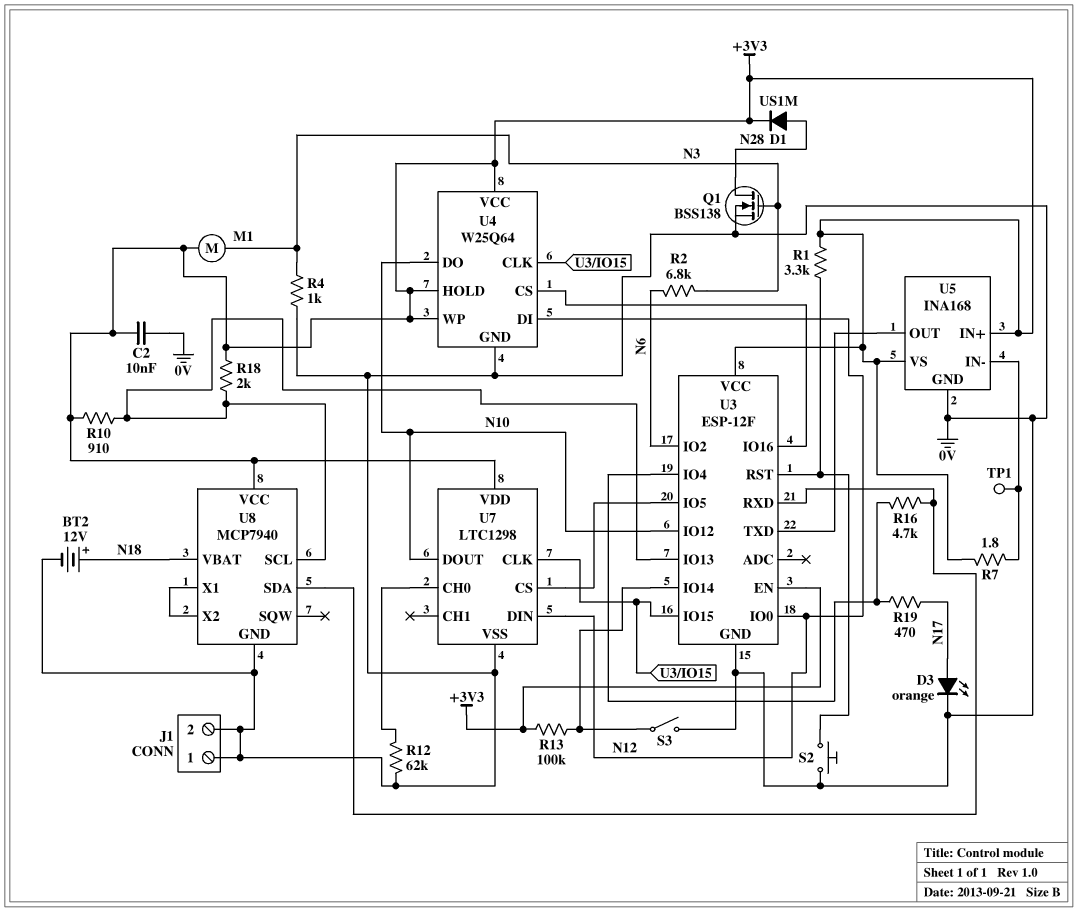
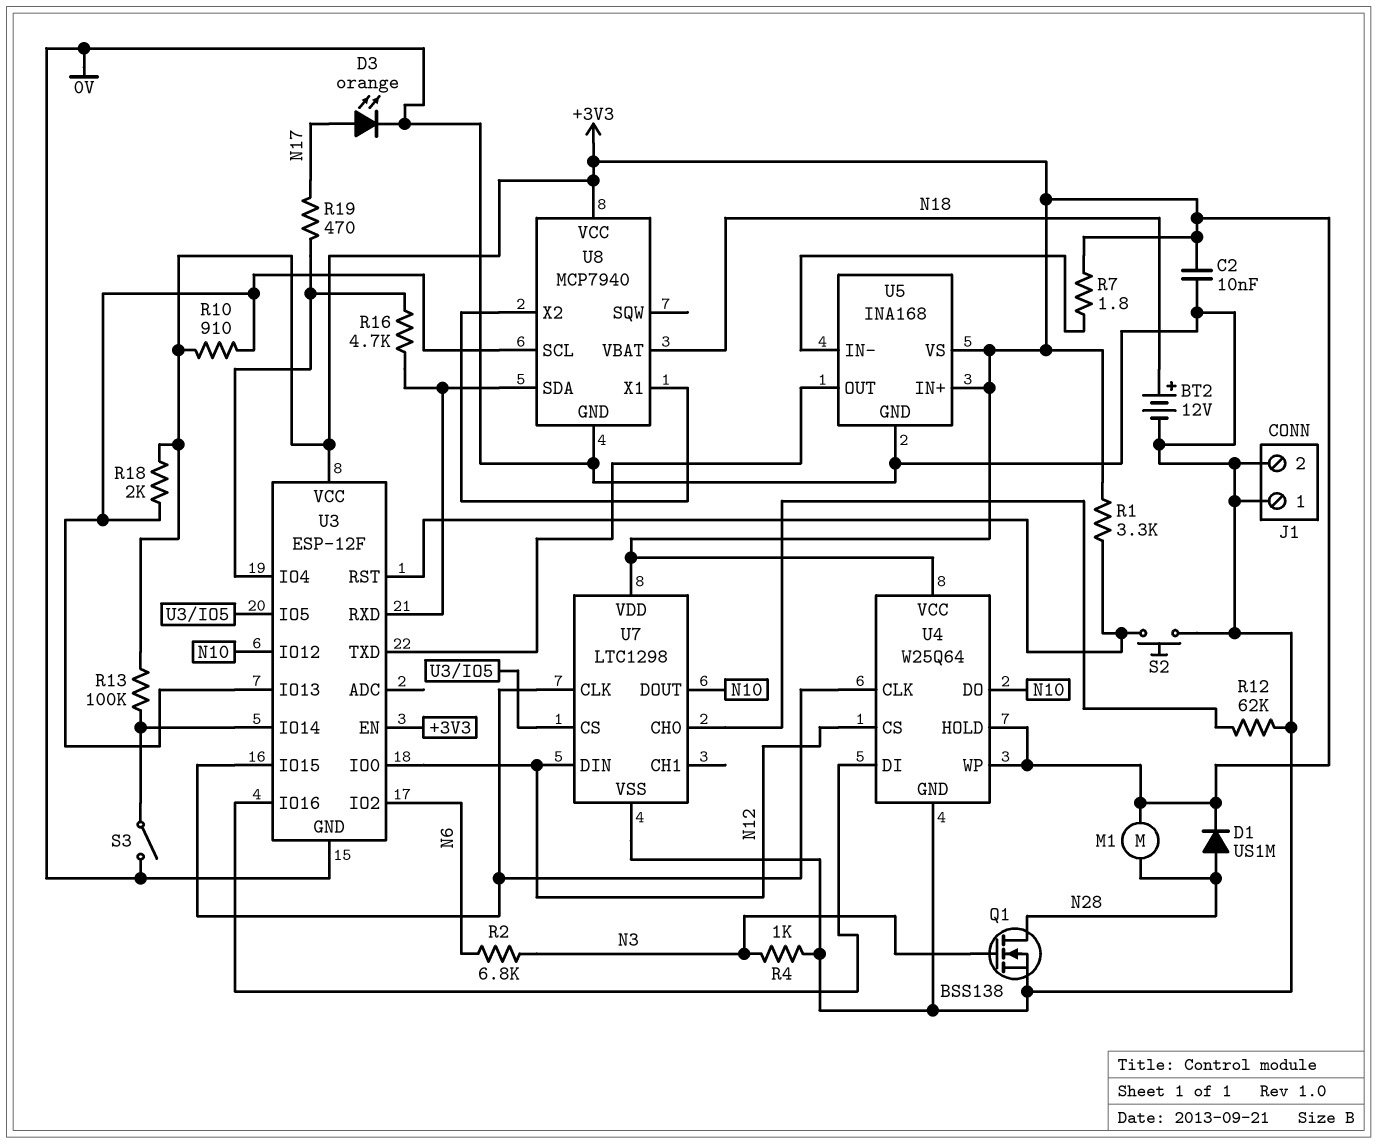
M1: motor (+3V3, N3) -> motor (+3V3, N28)
TP1: test point (U5/IN-) -> none
U4 pin CS: U3/IO16 -> N12
U4 pin DI: N12 -> U3/IO16

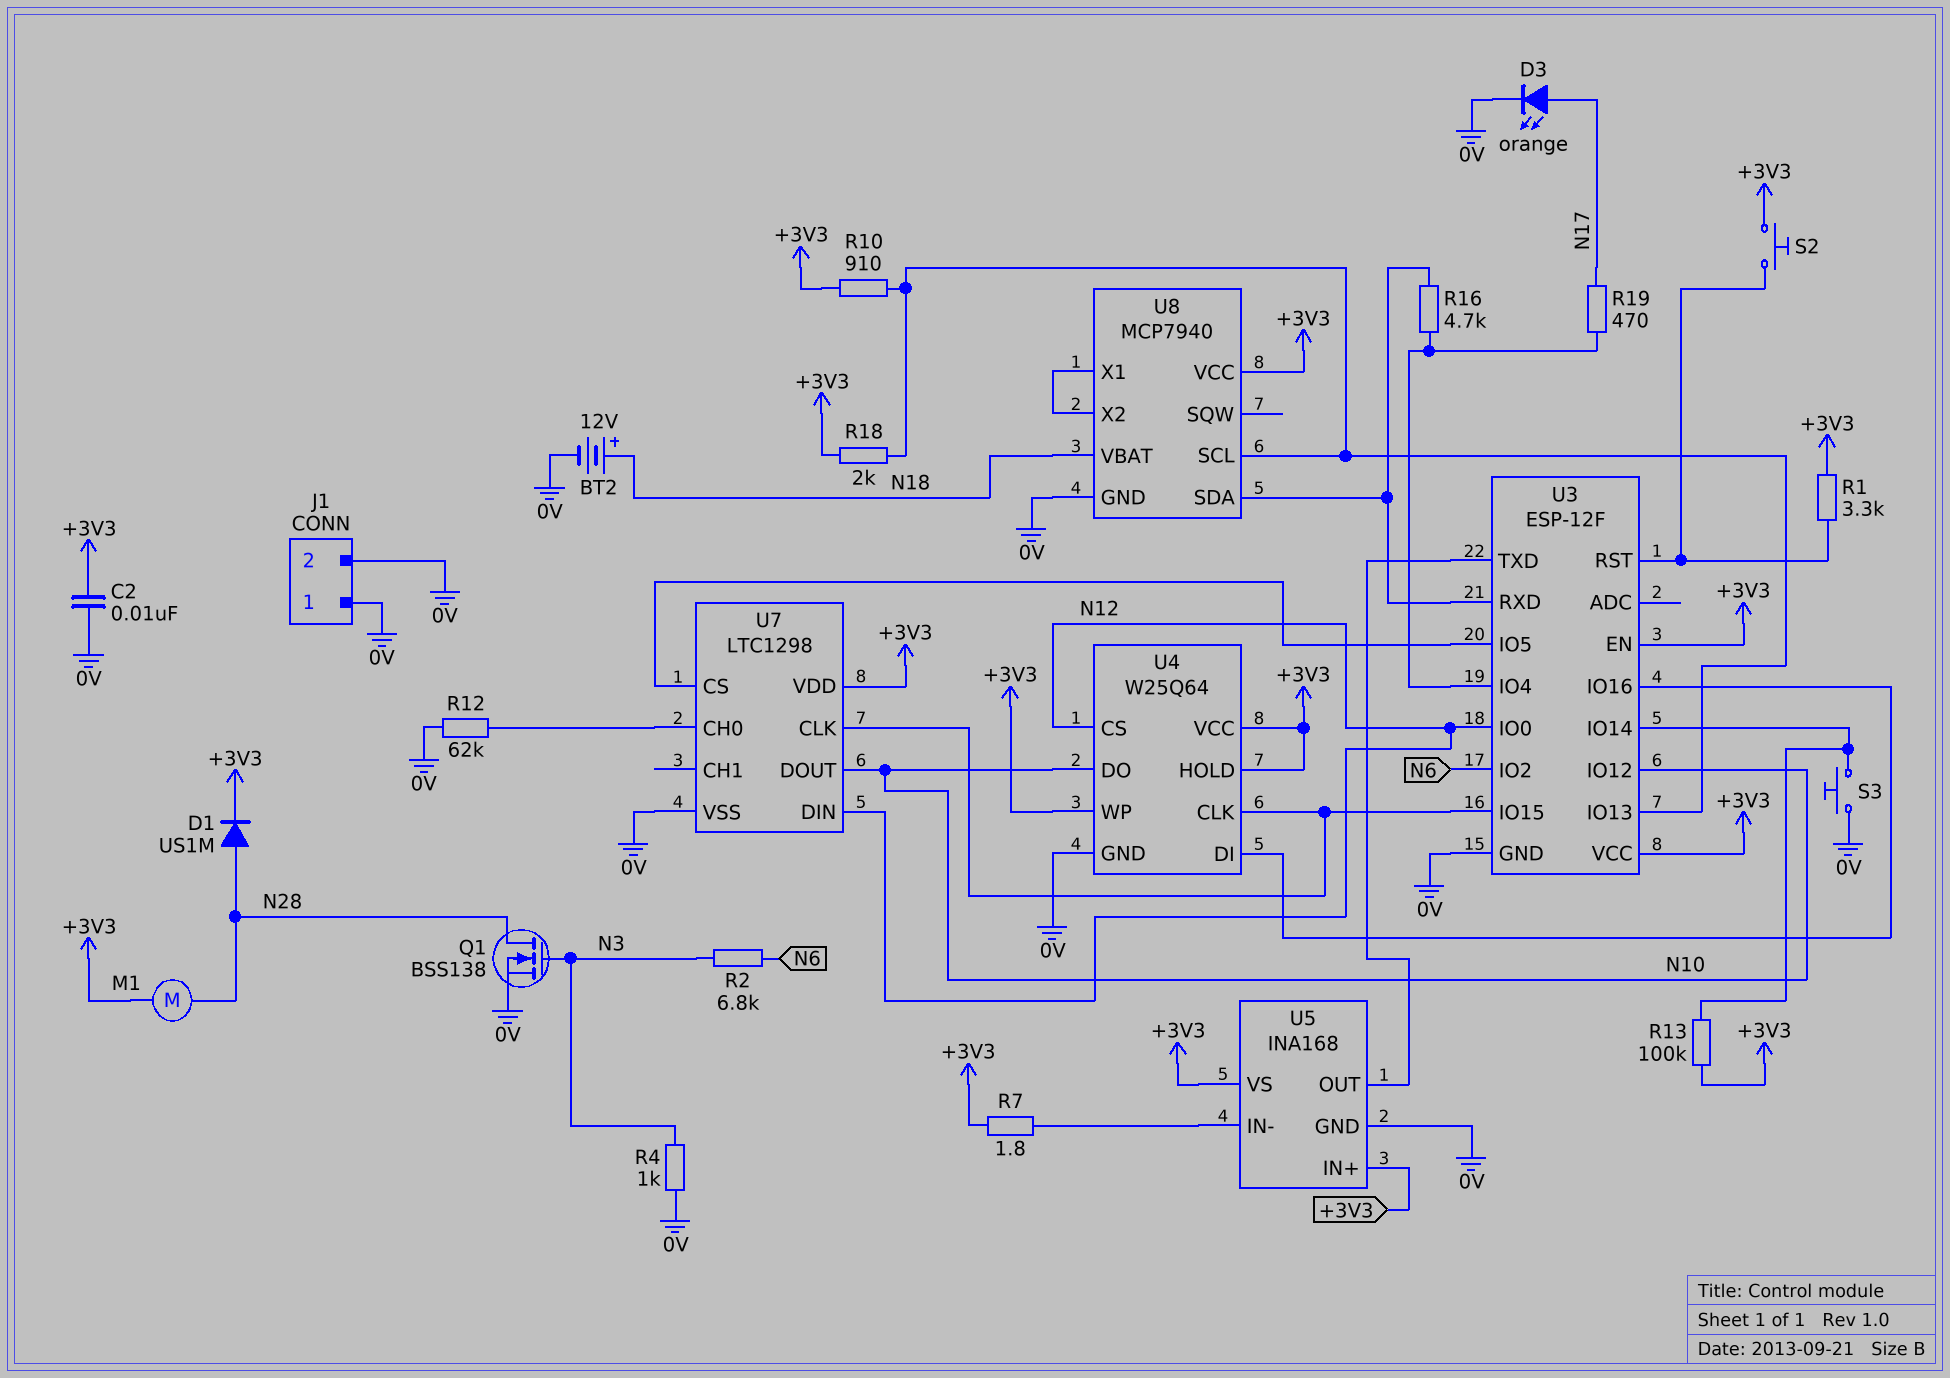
S2: button (0V, U3/RST) -> button (+3V3, U3/RST)
S3: switch (0V, U3/IO14) -> button (0V, U3/IO14)

